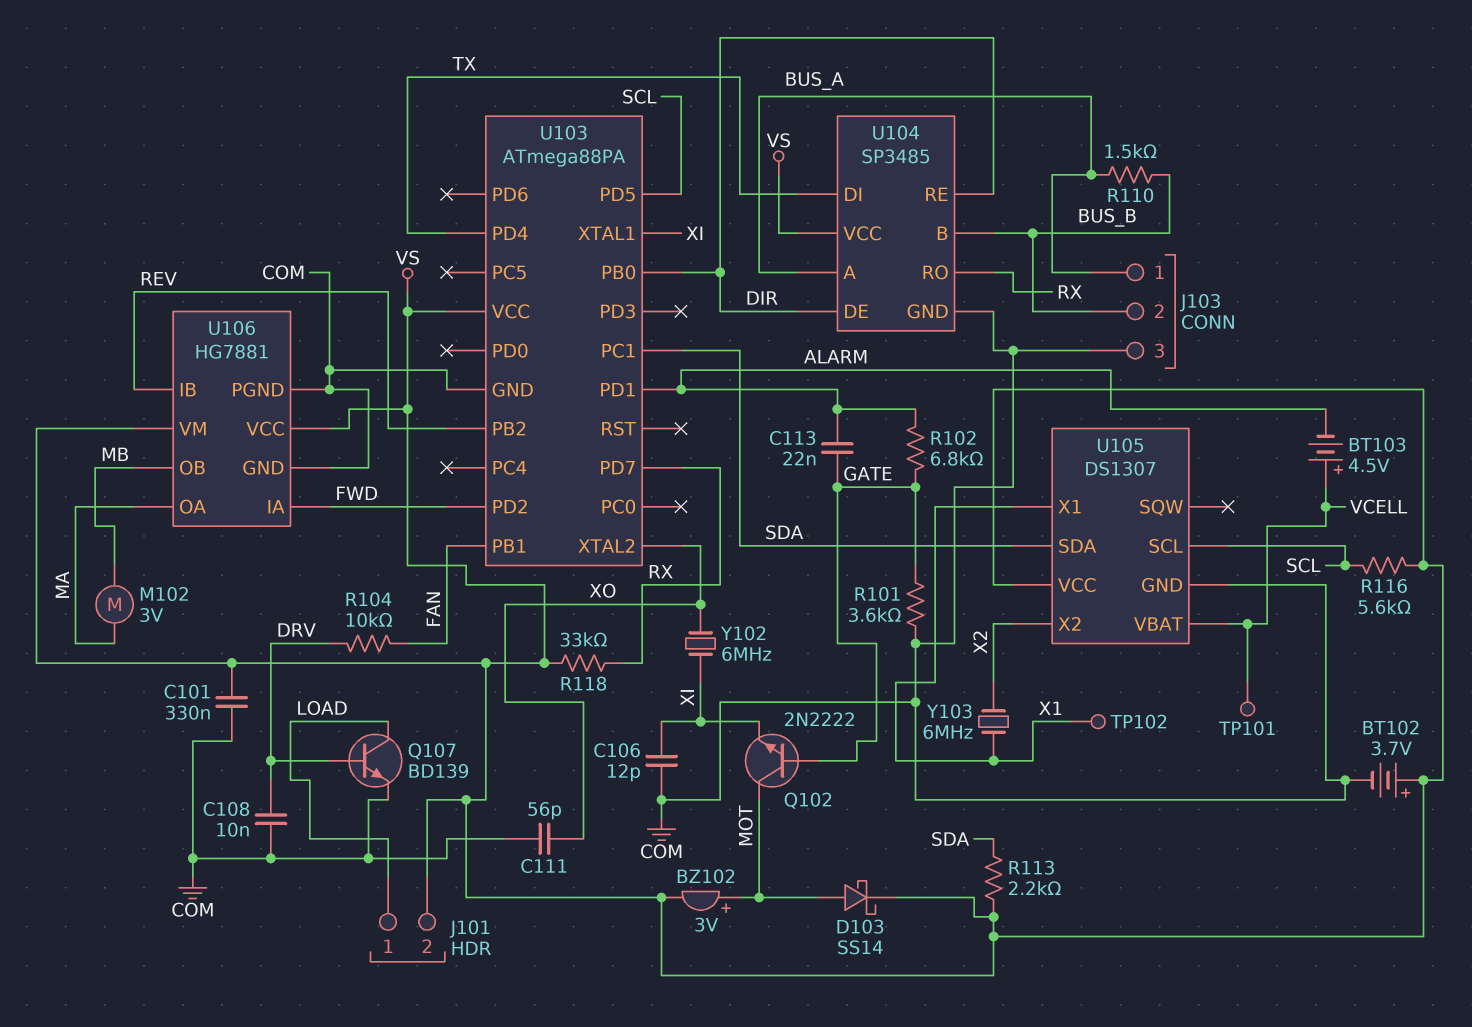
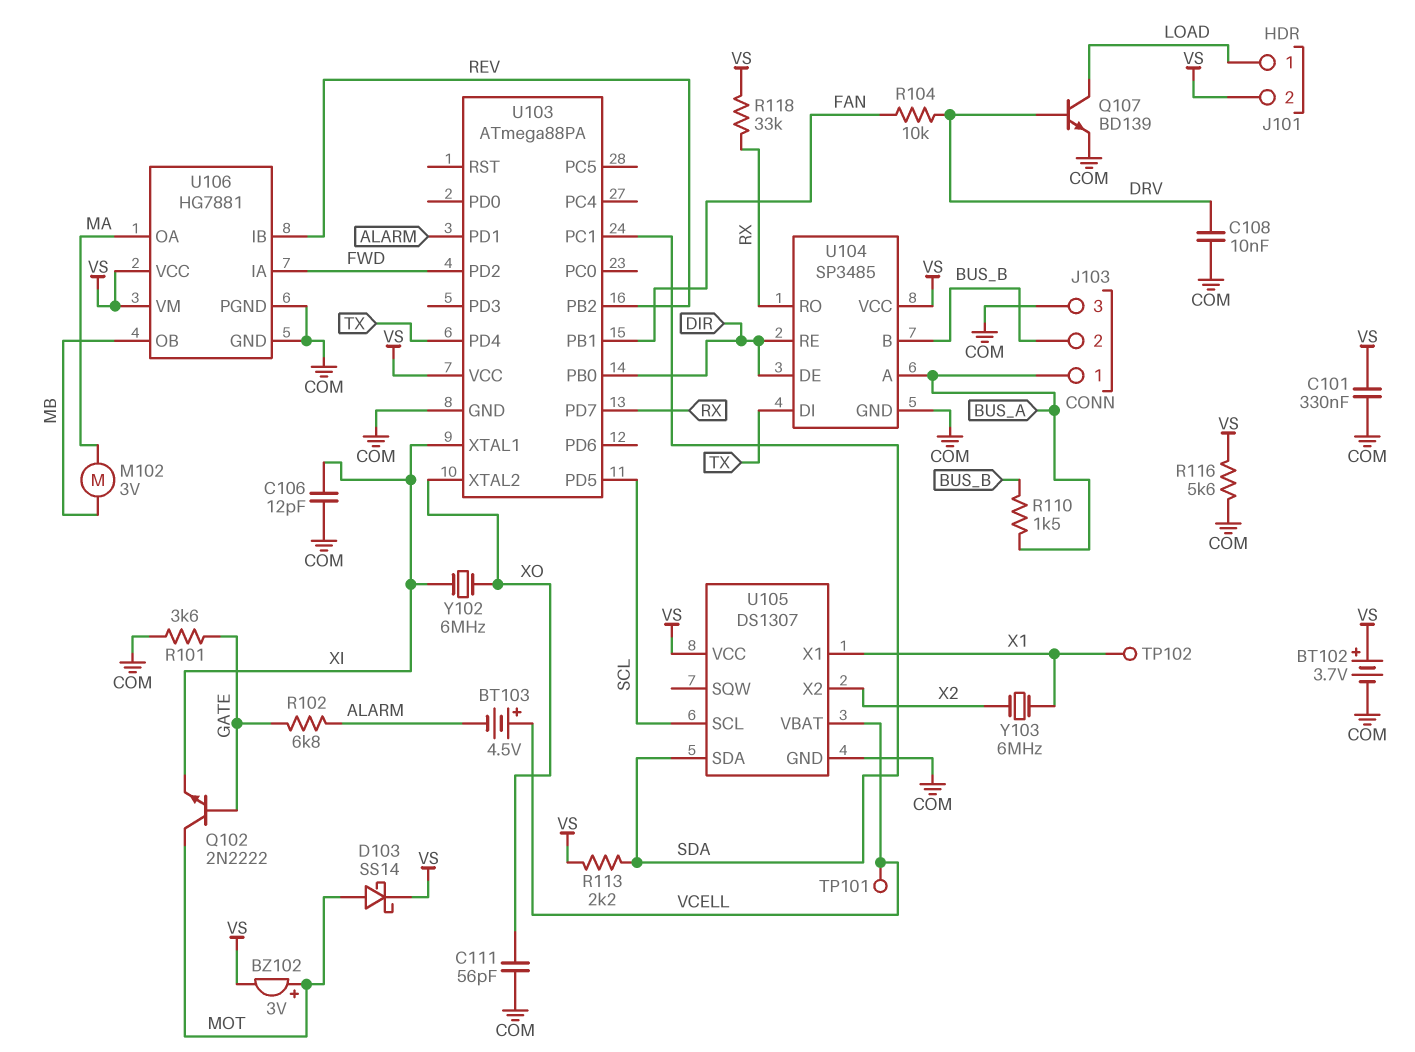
C113: 22nF (ALARM, GATE) -> none
R116: 5.6k (SCL, VS) -> 5.6k (COM, VS)

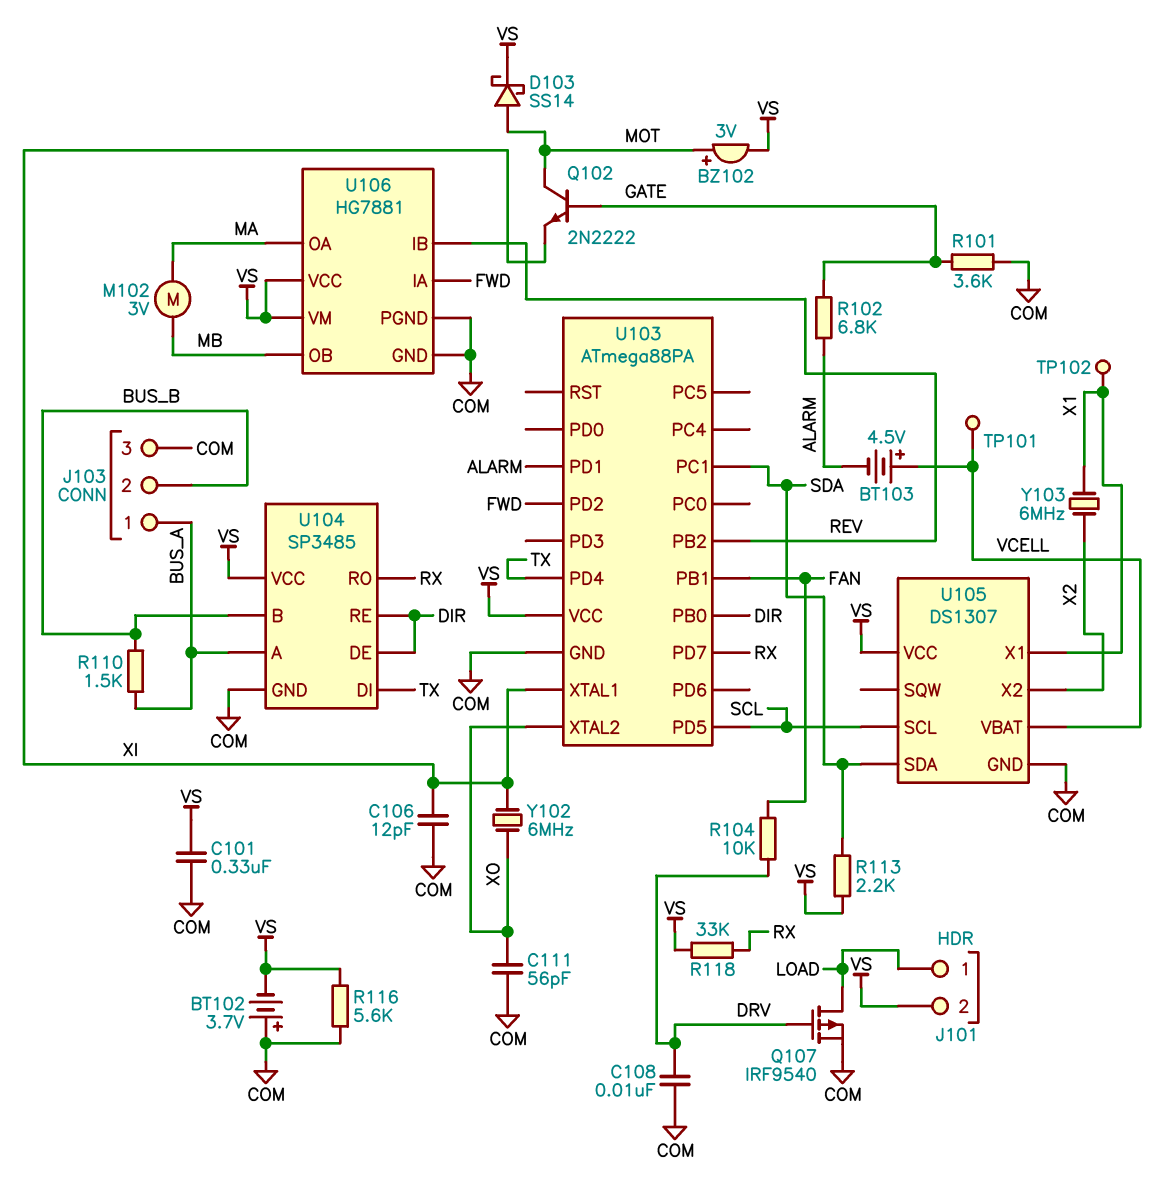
BT102: 3.7V (plus VS, minus COM) -> 3.7V (plus COM, minus VS)
Q107: NPN BD139 (B DRV, C LOAD, E COM) -> PMOS IRF9540 (G DRV, D LOAD, S COM)

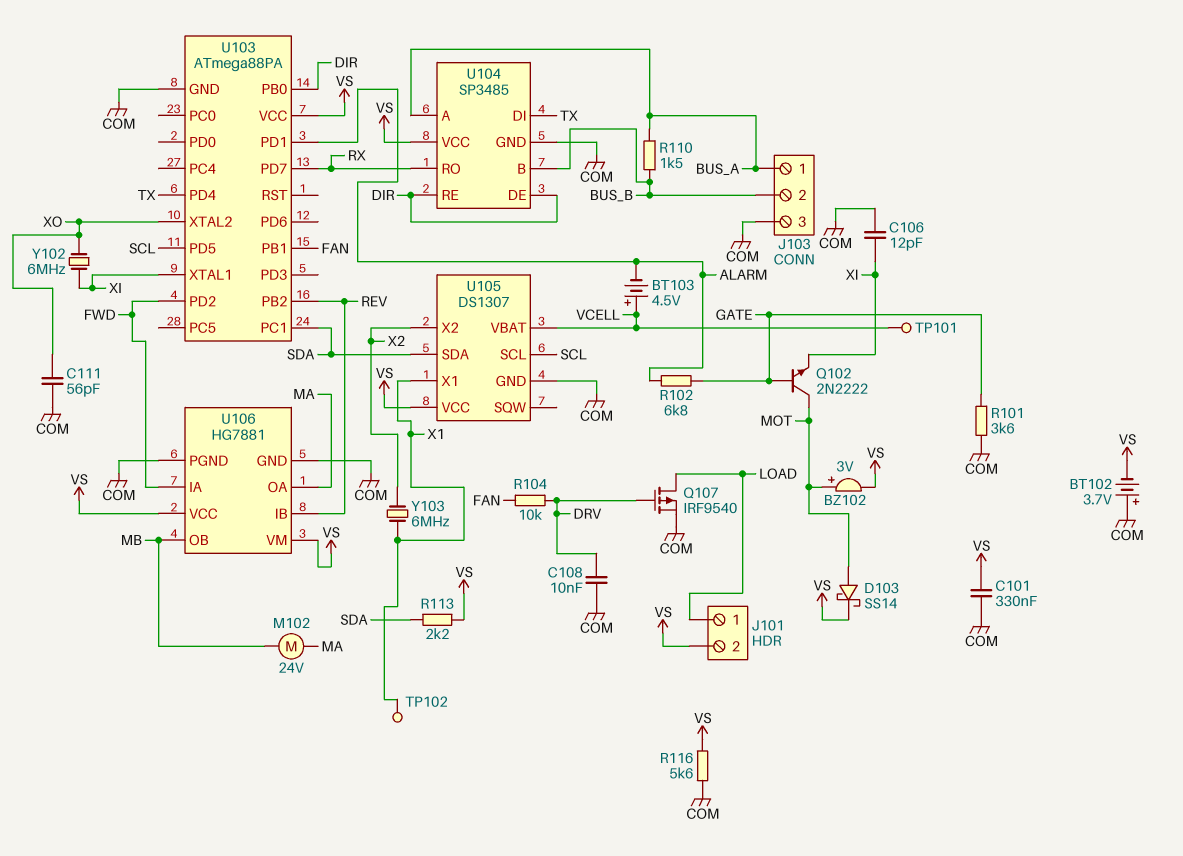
M102: motor 3V (MA, MB) -> motor 24V (MA, MB)
R118: 33k (RX, VS) -> none

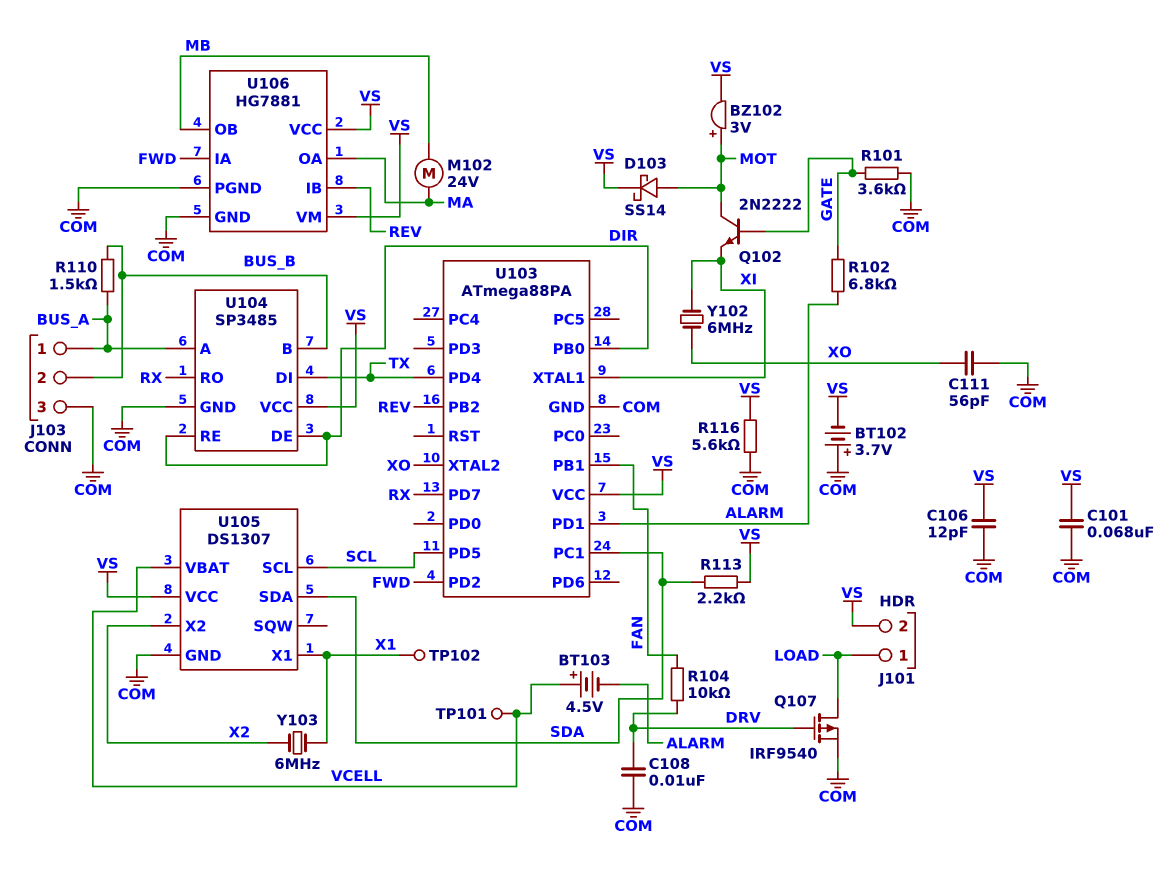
C101: 330nF (COM, VS) -> 68nF (COM, VS)
C106: 12pF (COM, XI) -> 12pF (COM, VS)

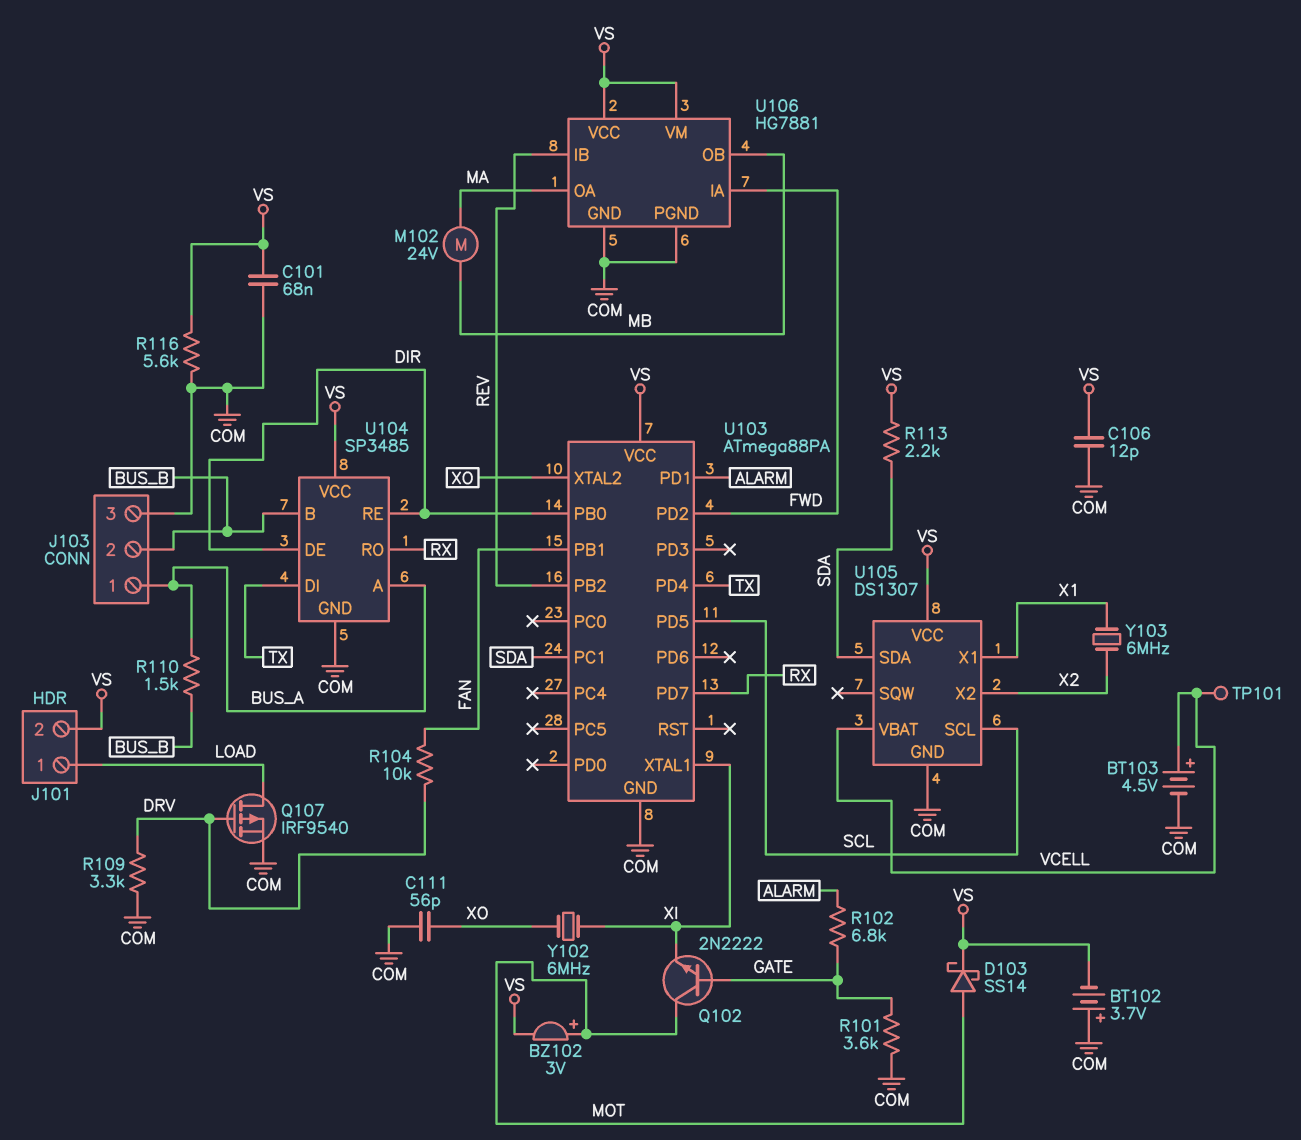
BT103: 4.5V (plus VCELL, minus ALARM) -> 4.5V (plus VCELL, minus COM)
C108: 10nF (COM, DRV) -> none
R109: none -> 3.3k (COM, DRV)
TP102: test point (X1) -> none

